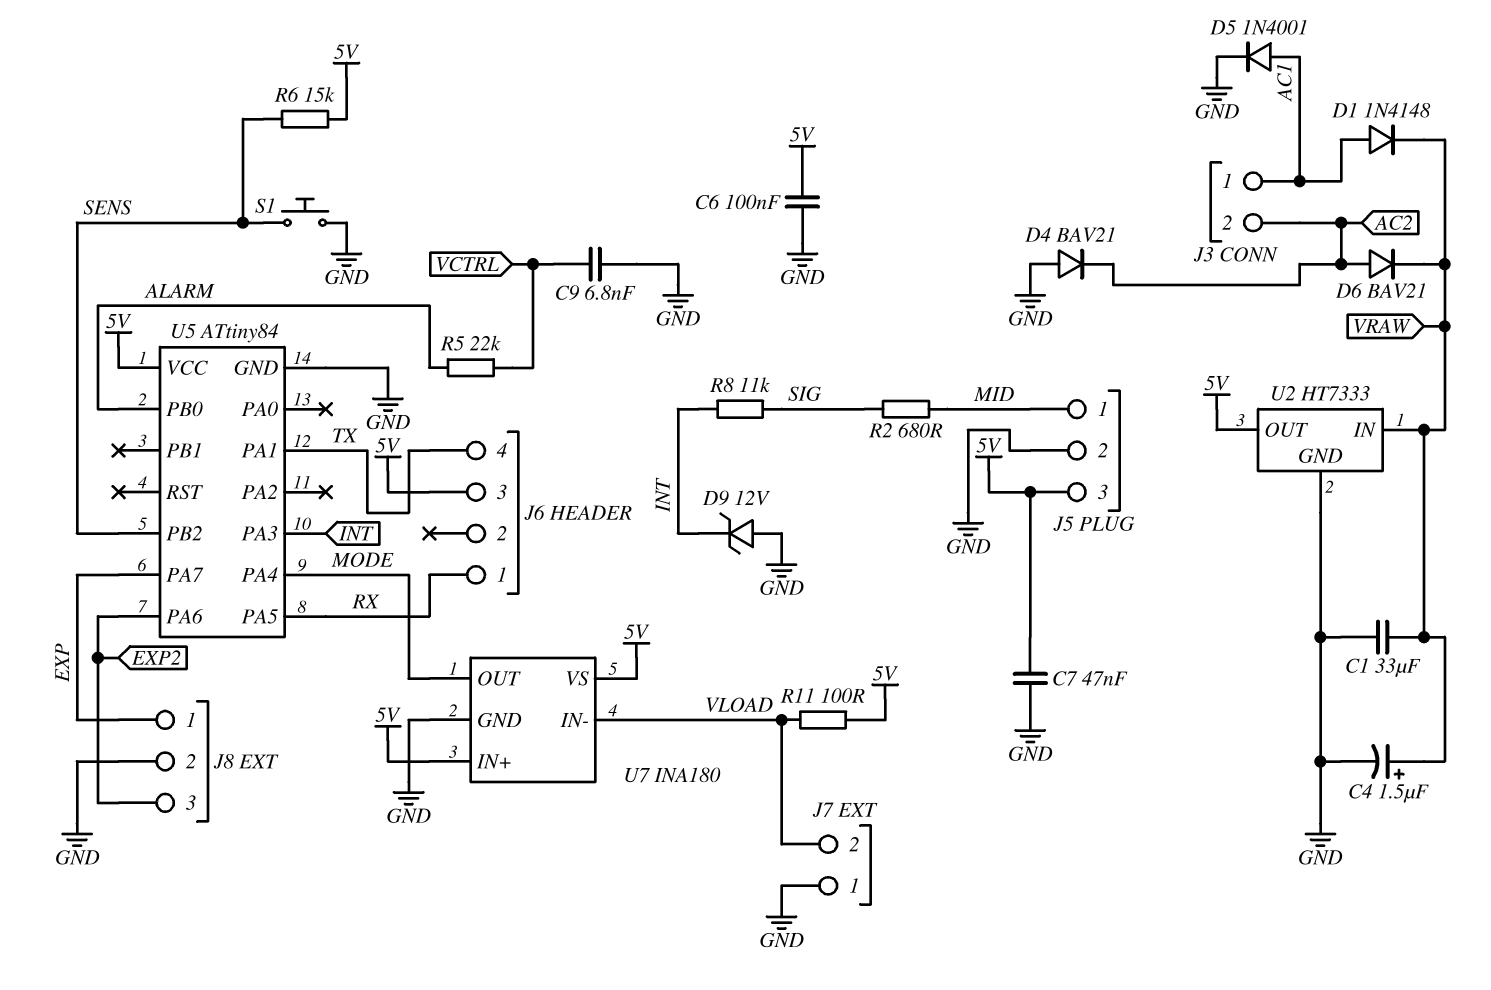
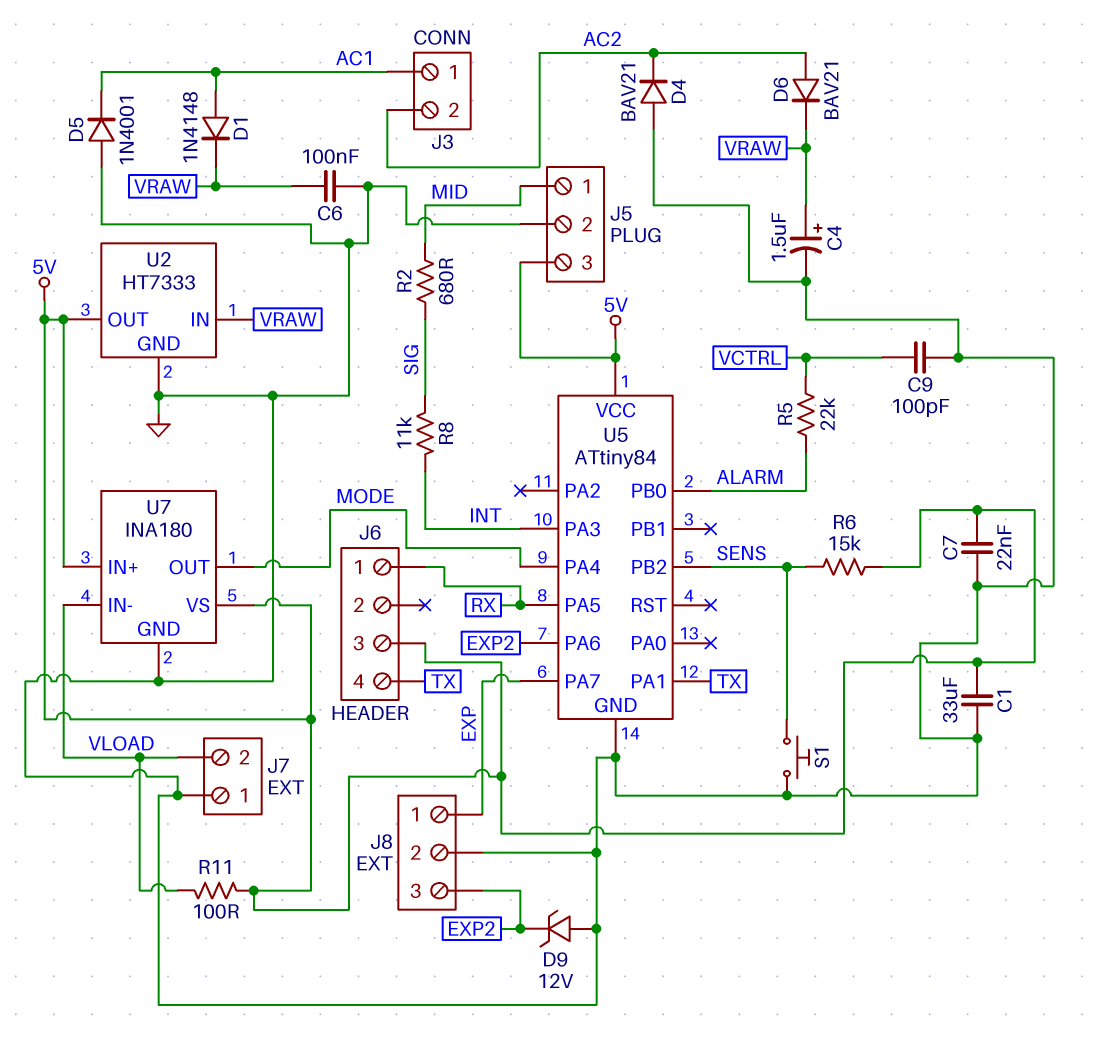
C1: 33uF (GND, VRAW) -> 33uF (5V, GND)
C6: 100nF (5V, GND) -> 100nF (GND, VRAW)
C7: 47nF (5V, GND) -> 22nF (5V, GND)
C9: 6.8nF (GND, VCTRL) -> 100pF (GND, VCTRL)
D5: diode 1N4001 (A AC1, K GND) -> diode 1N4001 (A GND, K AC1)
D9: zener 12V (A GND, K INT) -> zener 12V (A GND, K EXP2)

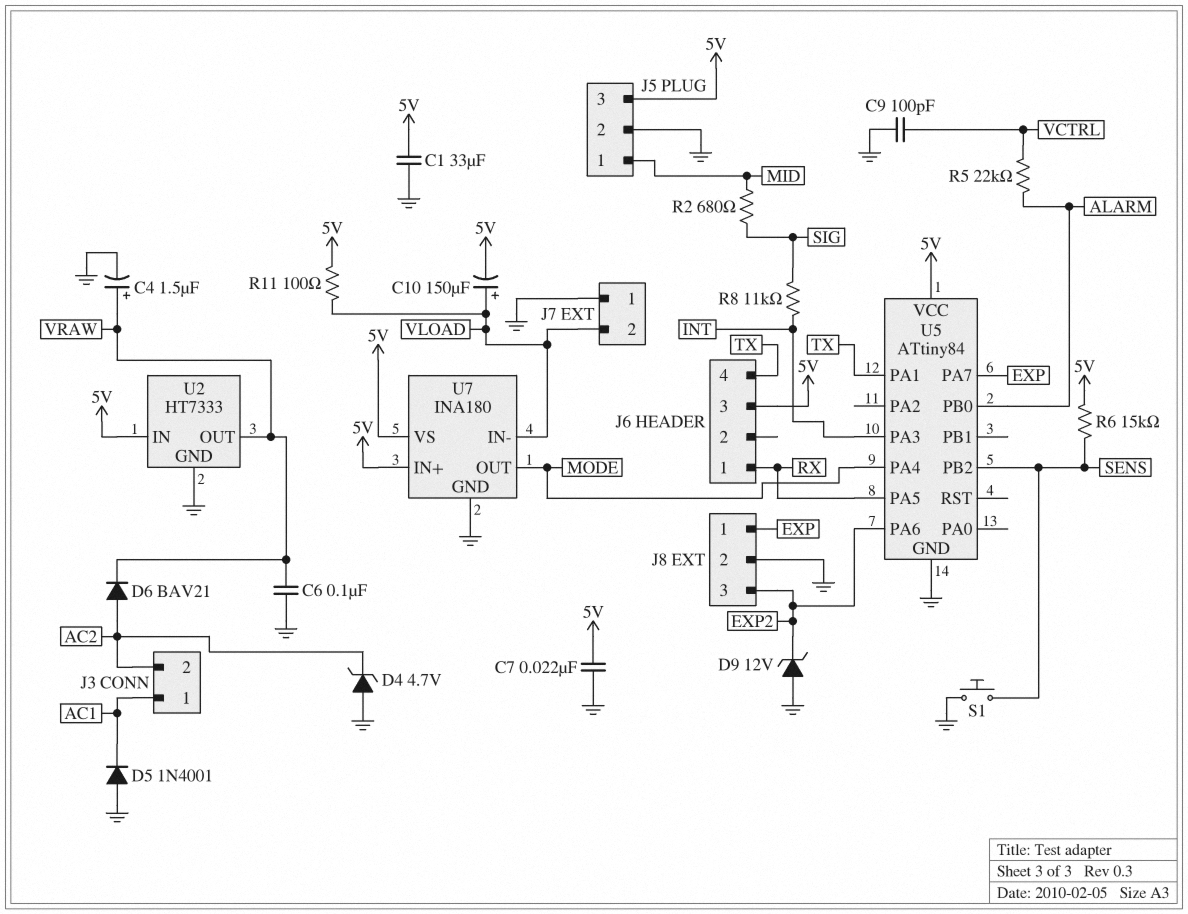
C10: none -> 150uF (plus VLOAD, minus 5V)
D1: diode 1N4148 (A AC1, K VRAW) -> none
D4: diode BAV21 (A GND, K AC2) -> zener 4.7V (A GND, K AC2)
U2 pin IN: VRAW -> 5V
U2 pin OUT: 5V -> VRAW

